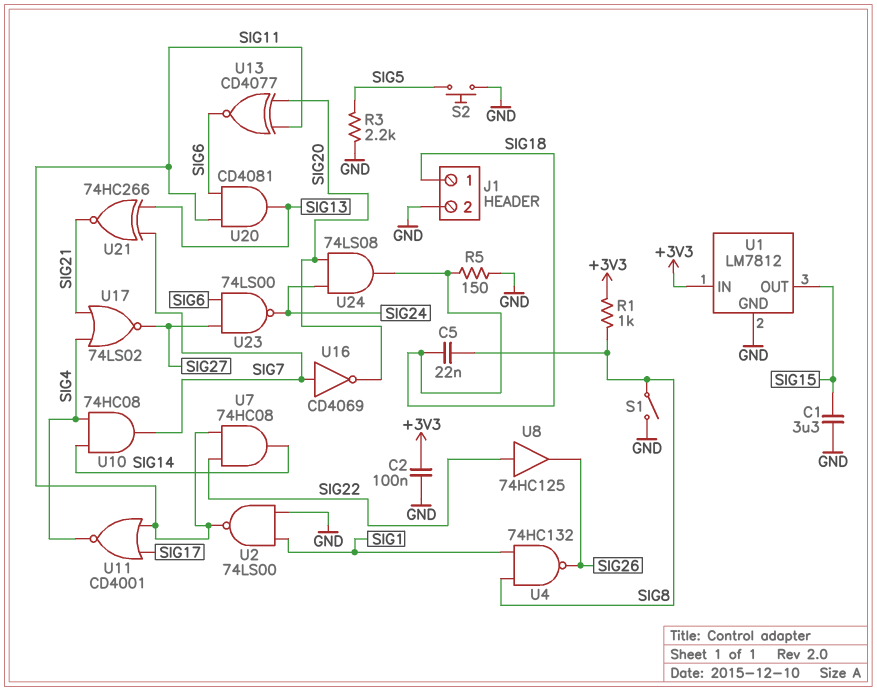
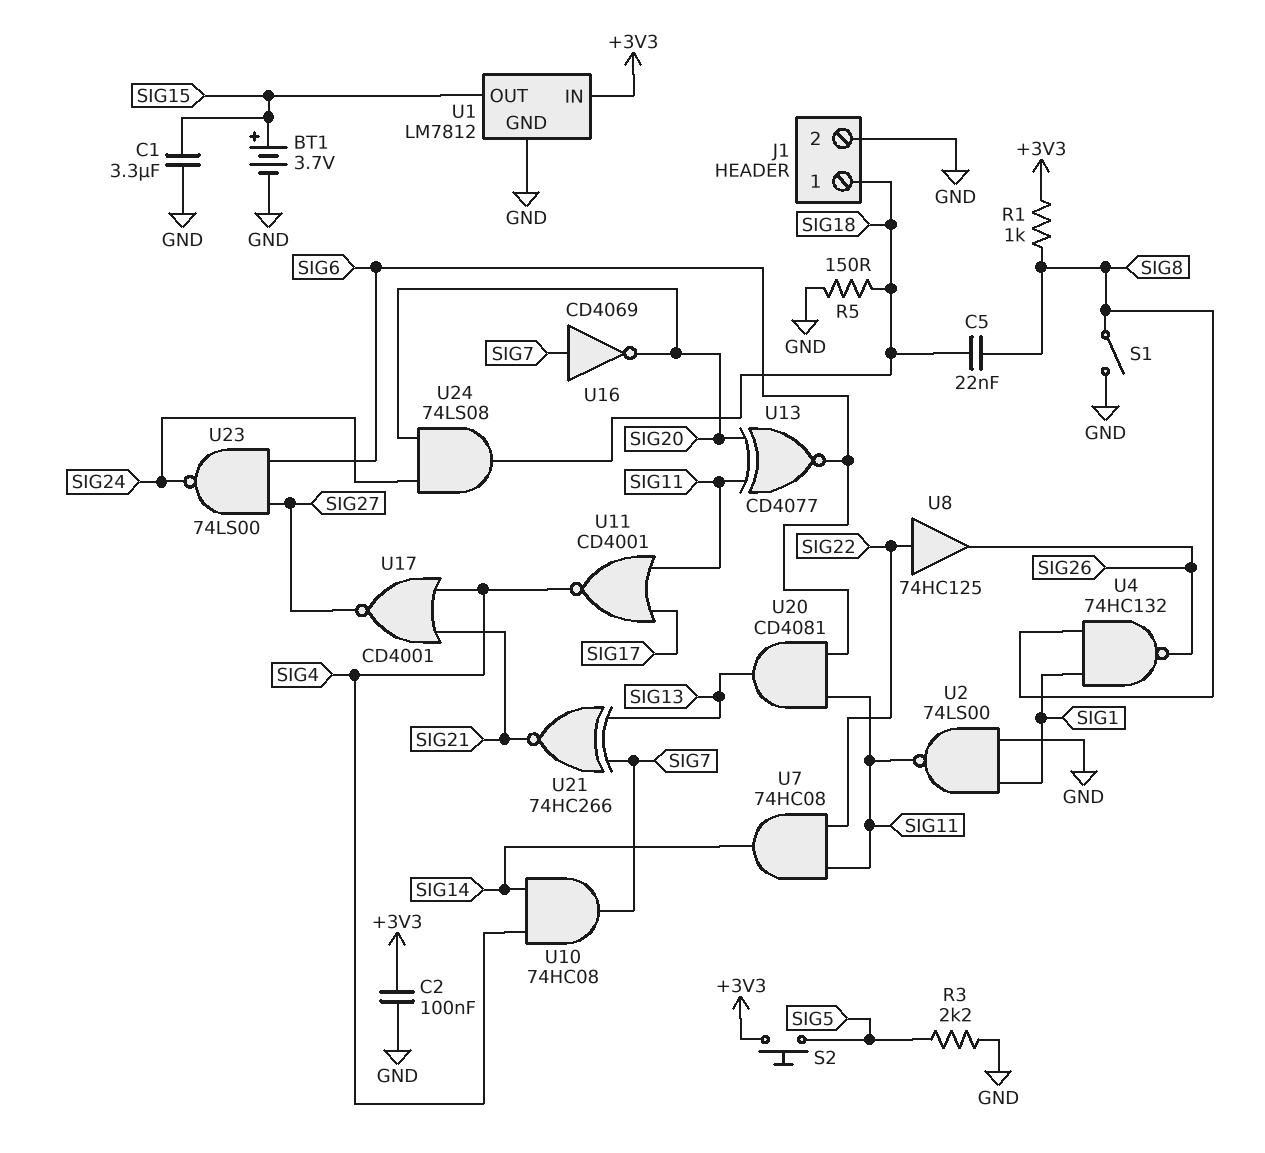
BT1: none -> 3.7V (plus SIG15, minus GND)
S2: button (GND, SIG5) -> button (+3V3, SIG5)
U17: NOR 74LS02 (in SIG4, in SIG21, out SIG27) -> NOR CD4001 (in SIG4, in SIG21, out SIG27)

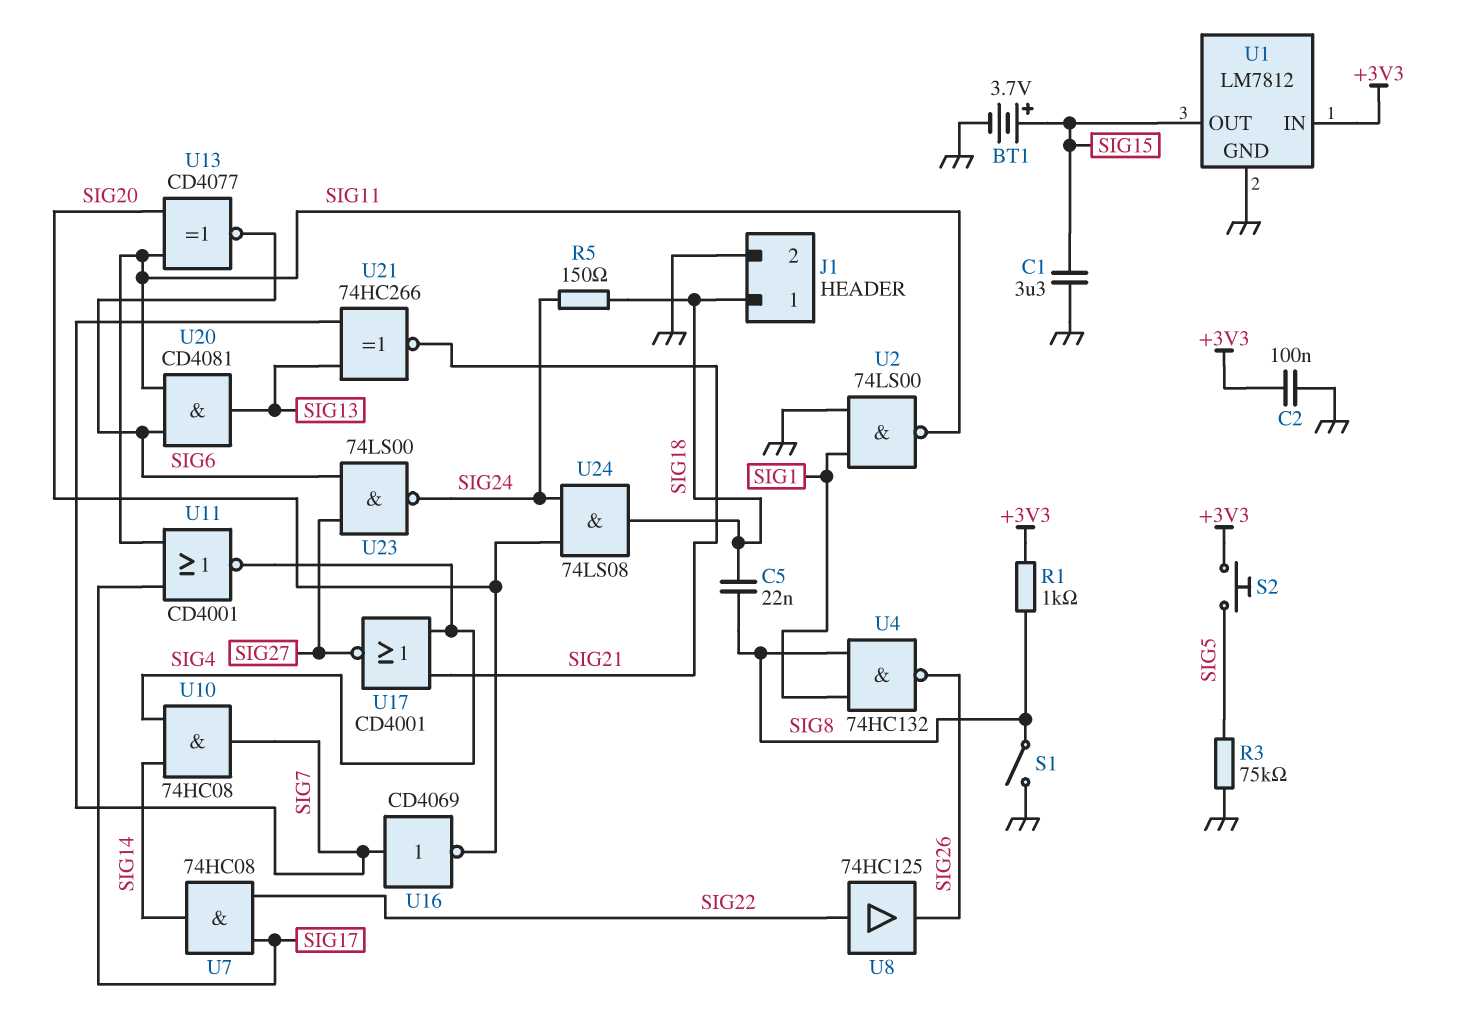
R3: 2.2k (GND, SIG5) -> 75k (GND, SIG5)
R5: 150 (GND, SIG18) -> 150 (SIG18, SIG24)
U7: AND 74HC08 (in SIG11, in SIG22, out SIG14) -> AND 74HC08 (in SIG17, in SIG22, out SIG14)

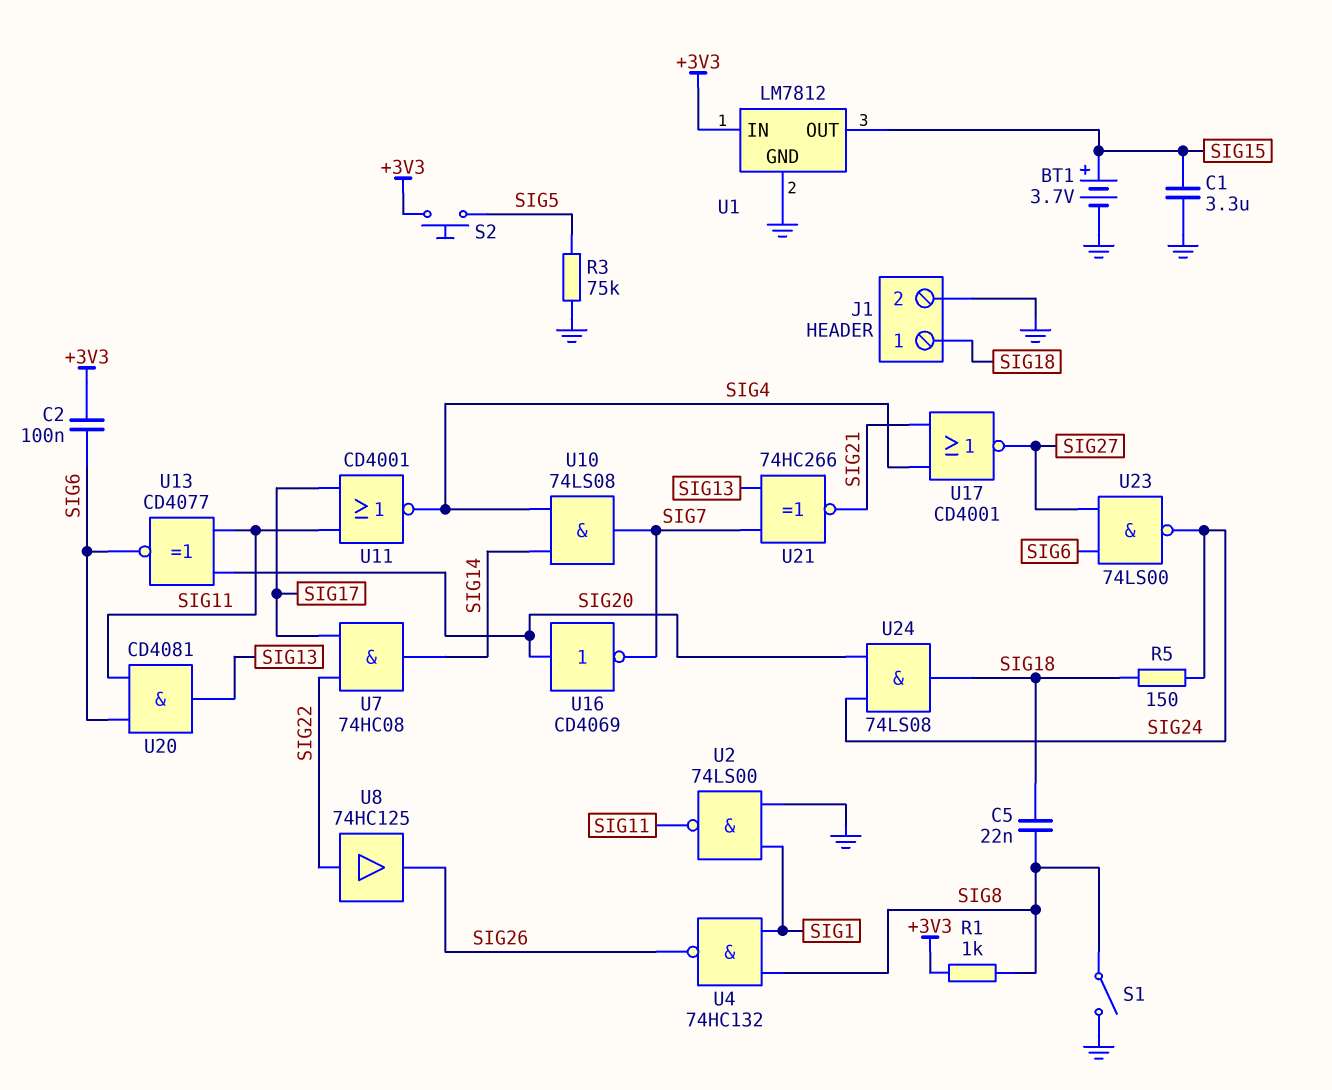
C2: 100nF (+3V3, GND) -> 100nF (+3V3, SIG6)
U10: AND 74HC08 (in SIG4, in SIG14, out SIG7) -> AND 74LS08 (in SIG4, in SIG14, out SIG7)
U16: NOT CD4069 (in SIG7, out SIG20) -> NOT CD4069 (in SIG20, out SIG7)

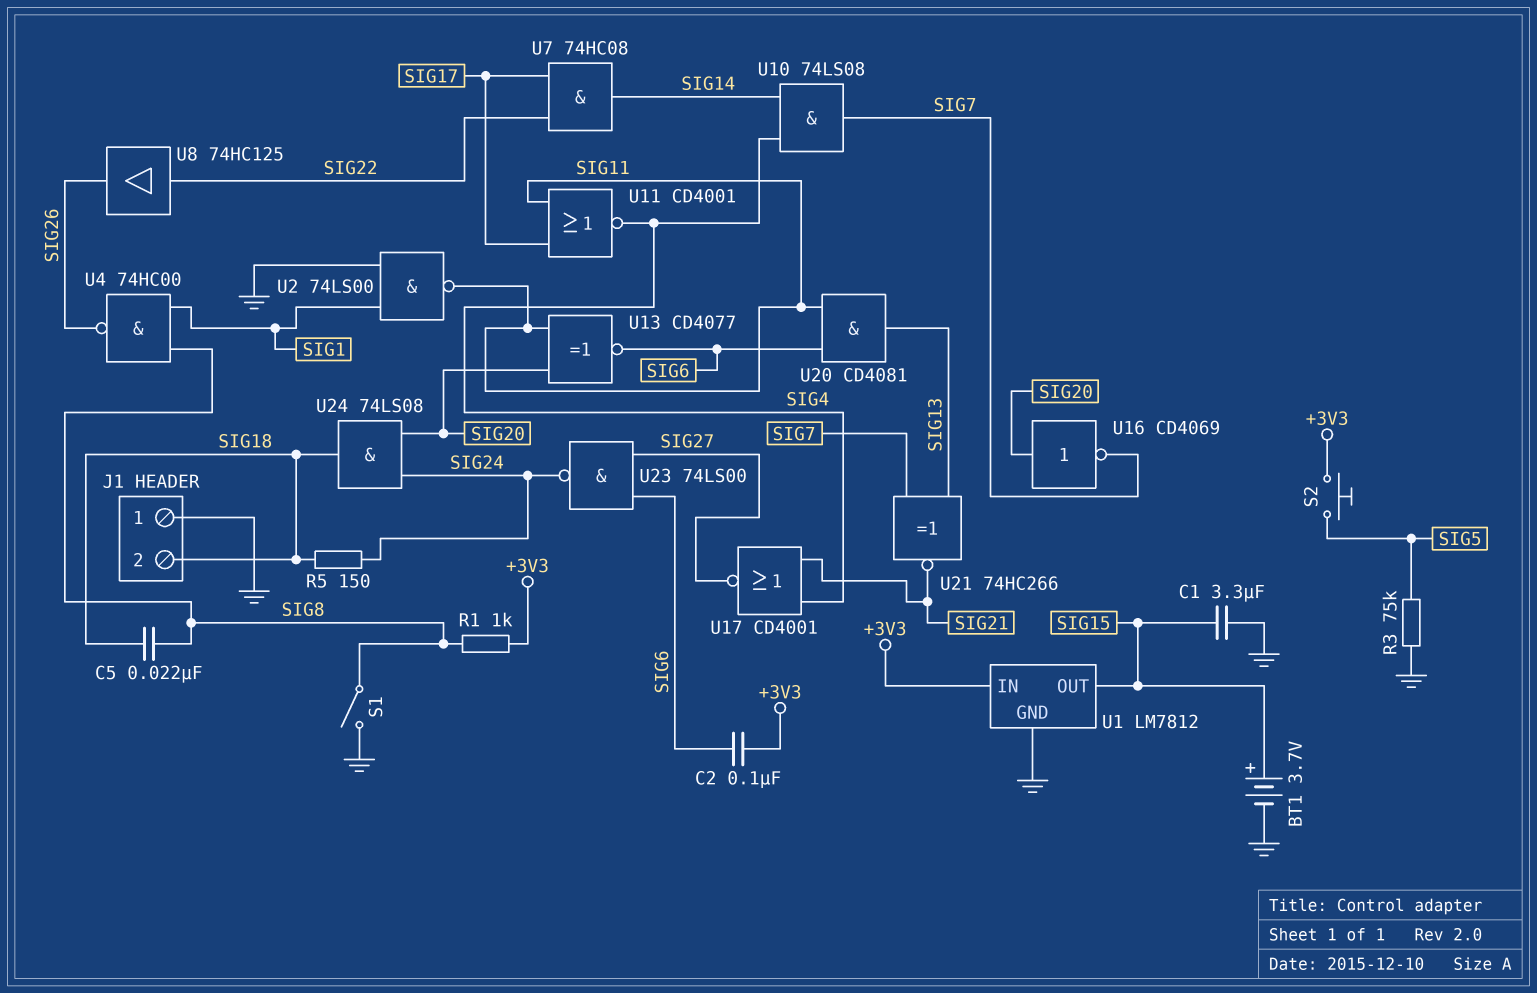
J1 pin 1: SIG18 -> GND
J1 pin 2: GND -> SIG18
U4: NAND 74HC132 (in SIG1, in SIG8, out SIG26) -> NAND 74HC00 (in SIG1, in SIG8, out SIG26)

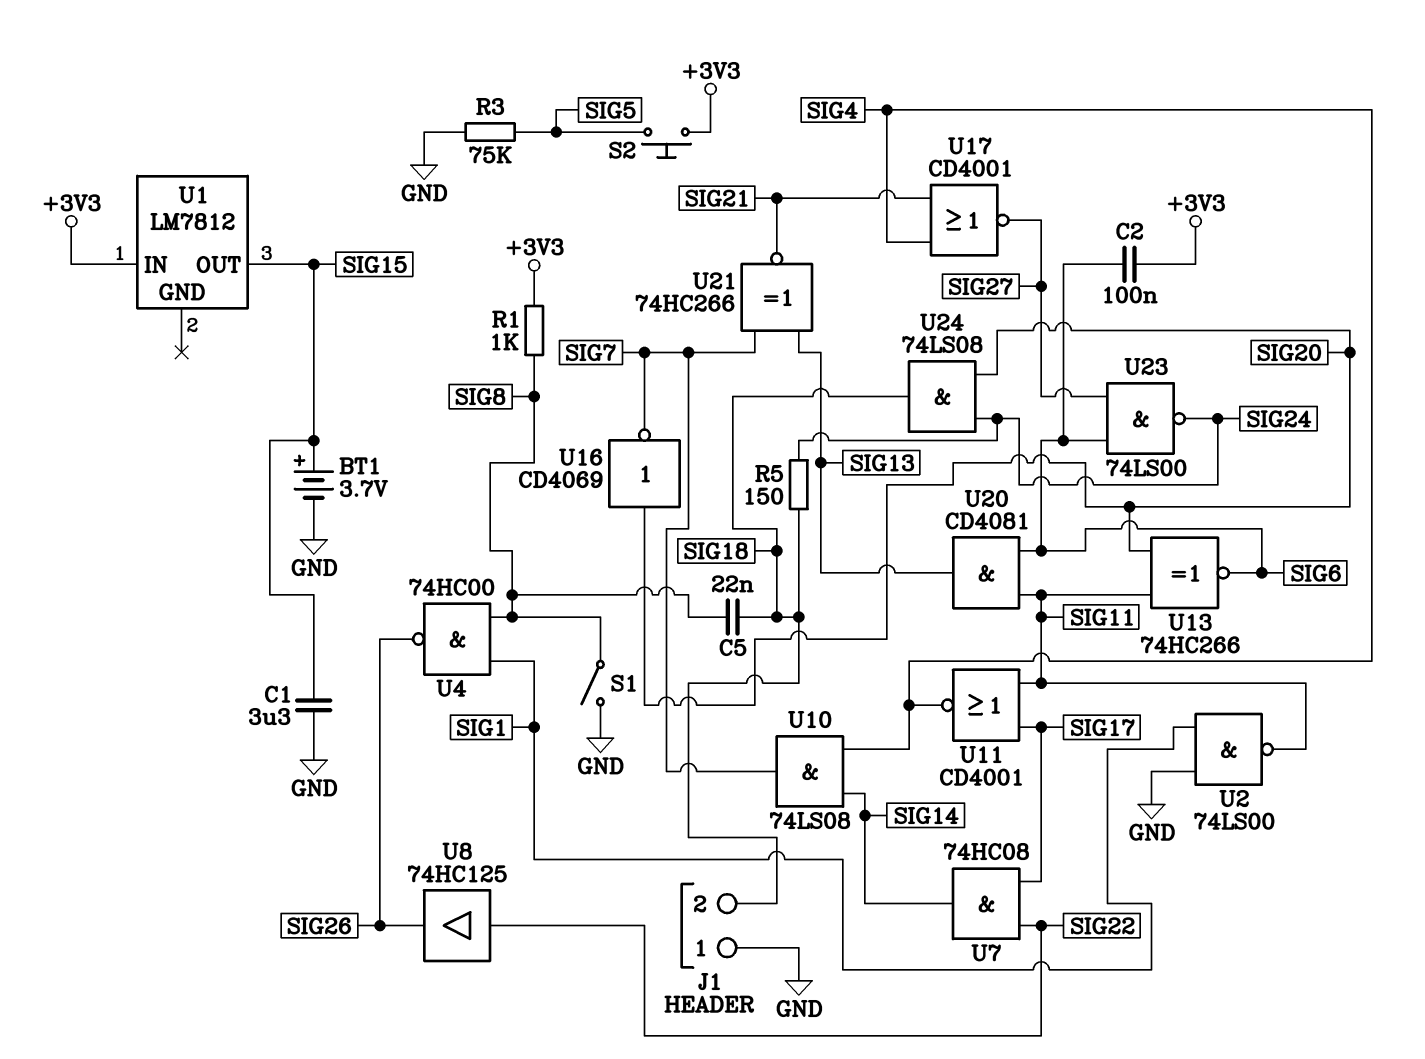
U1 pin GND: GND -> none
U13: XNOR CD4077 (in SIG11, in SIG20, out SIG6) -> XNOR 74HC266 (in SIG11, in SIG20, out SIG6)

